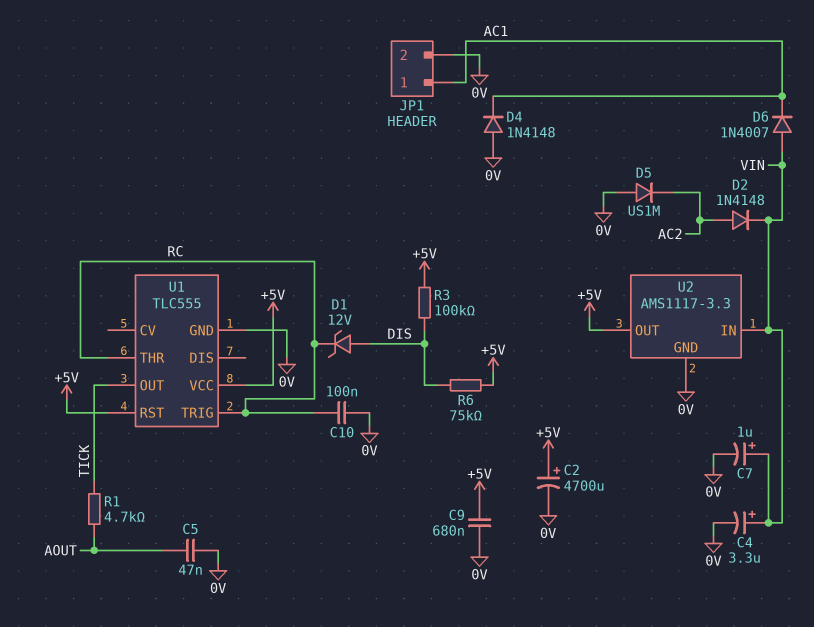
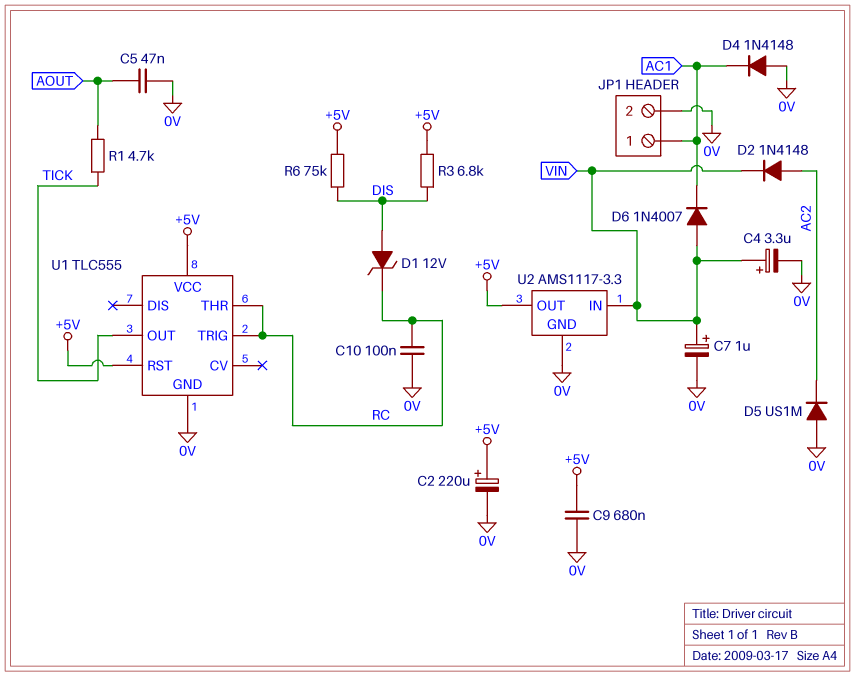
C2: 4700uF (plus +5V, minus 0V) -> 220uF (plus +5V, minus 0V)
R3: 100k (+5V, DIS) -> 6.8k (+5V, DIS)

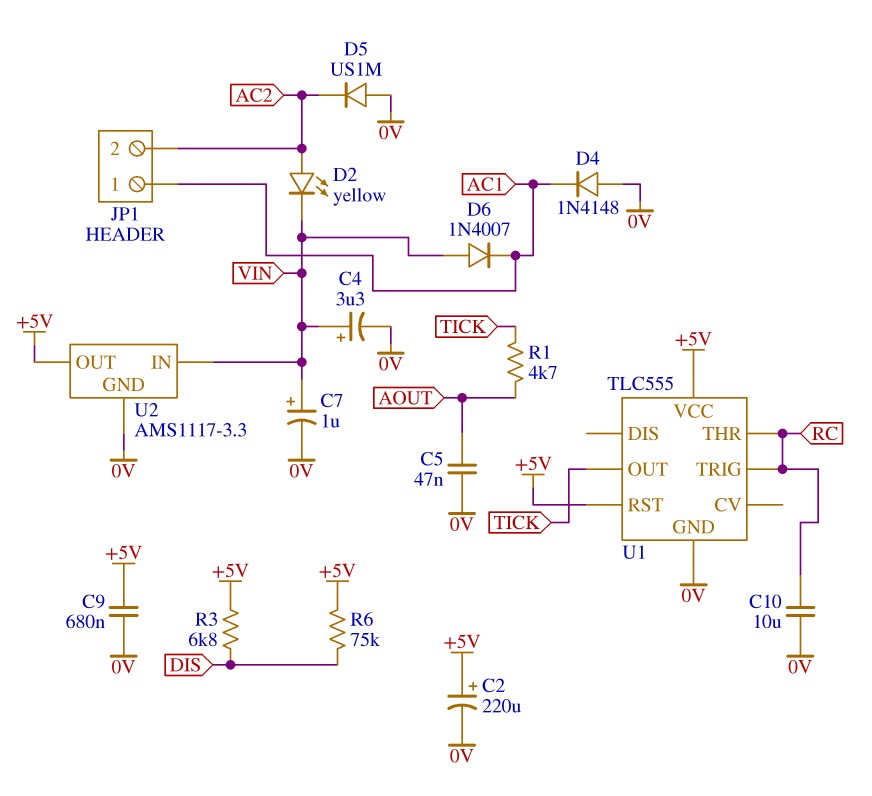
C10: 100nF (0V, RC) -> 10uF (0V, RC)
D1: zener 12V (A DIS, K RC) -> none
D2: diode 1N4148 (A AC2, K VIN) -> LED yellow (A AC2, K VIN)
JP1 pin 2: 0V -> AC2

